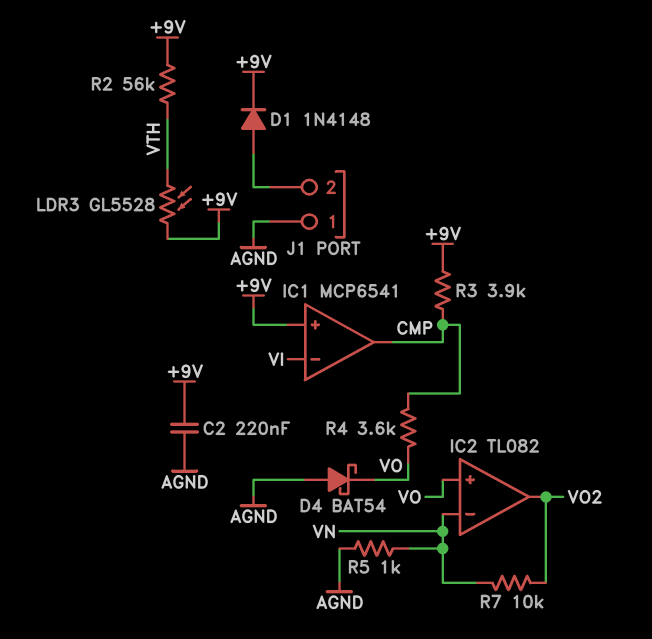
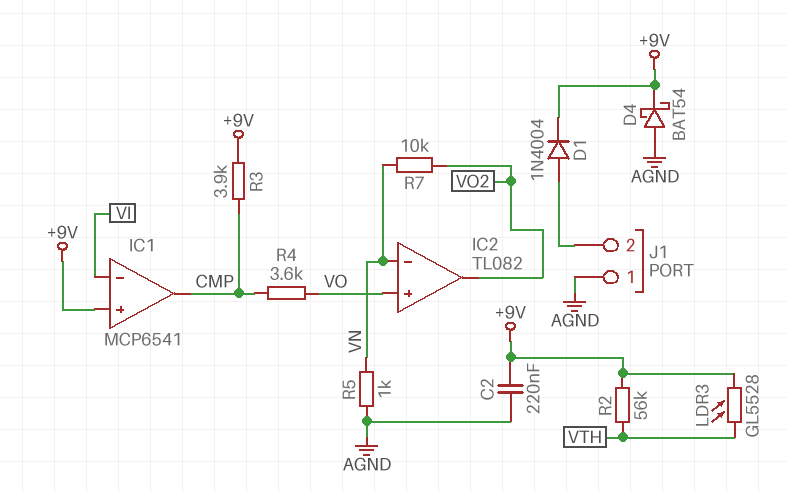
D1: diode 1N4148 (A J1/2, K +9V) -> diode 1N4004 (A J1/2, K +9V)
D4: schottky BAT54 (A AGND, K VO) -> schottky BAT54 (A AGND, K +9V)

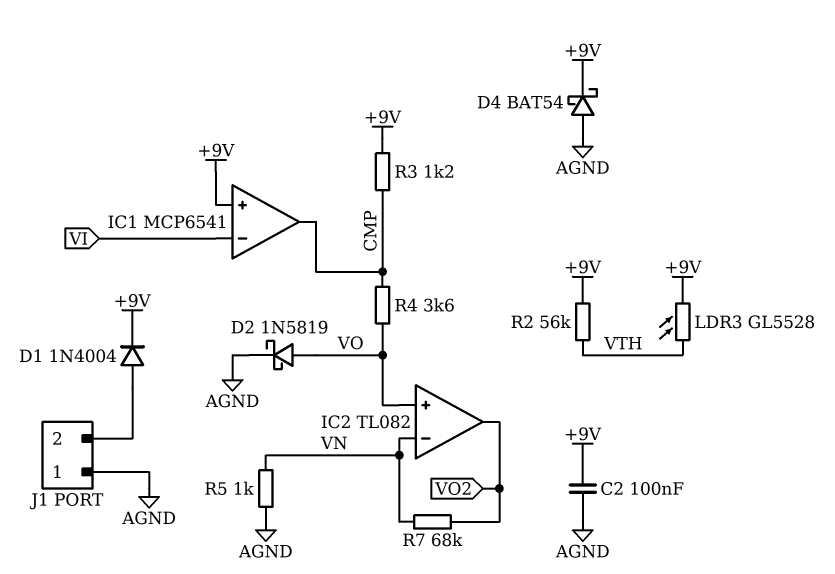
C2: 220nF (+9V, AGND) -> 100nF (+9V, AGND)
D2: none -> schottky 1N5819 (A VO, K AGND)
R3: 3.9k (+9V, CMP) -> 1.2k (+9V, CMP)
R7: 10k (VN, VO2) -> 68k (VN, VO2)

